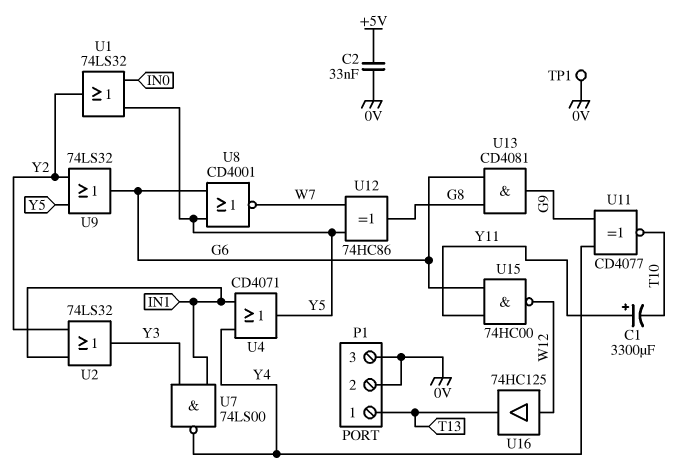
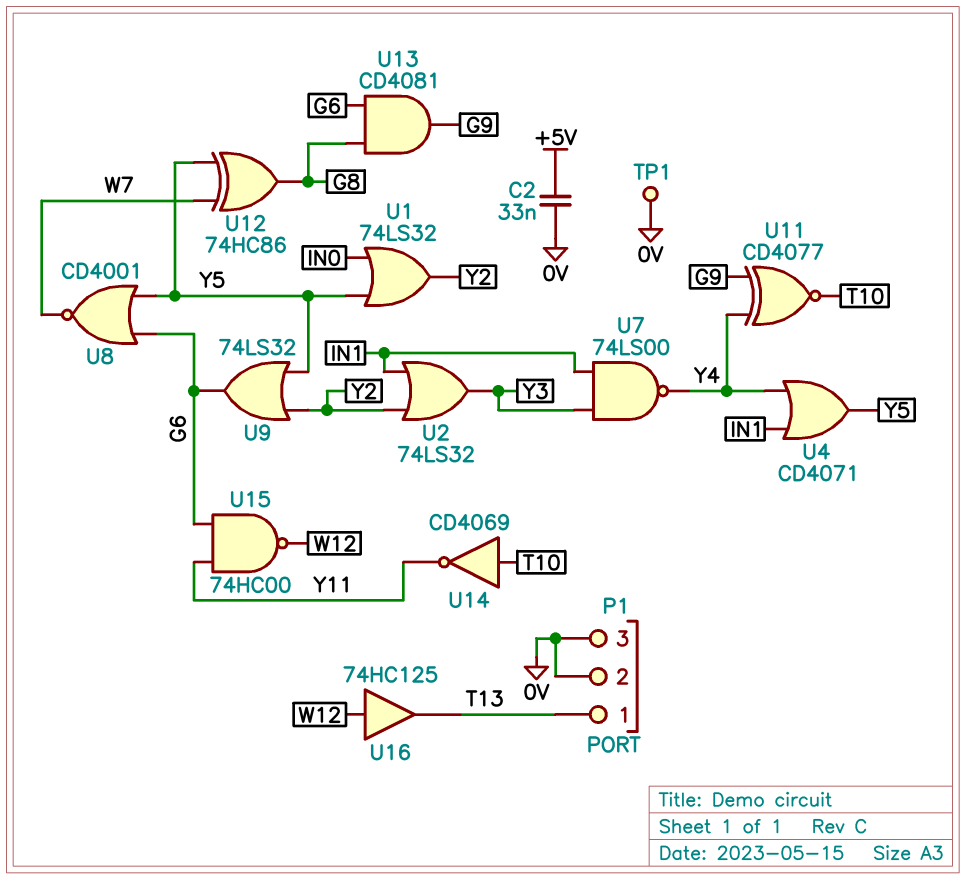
C1: 3300uF (plus Y11, minus T10) -> none
U14: none -> NOT CD4069 (in T10, out Y11)

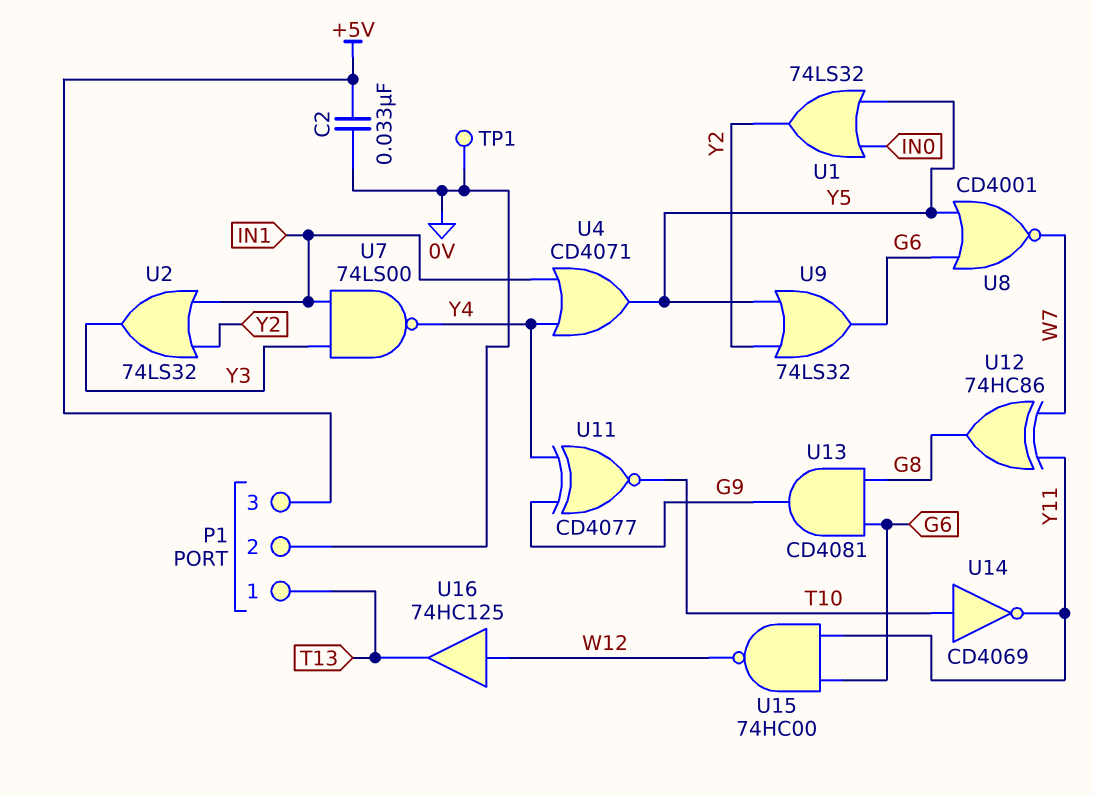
P1 pin 3: 0V -> +5V
U12: XOR 74HC86 (in W7, in Y5, out G8) -> XOR 74HC86 (in W7, in Y11, out G8)

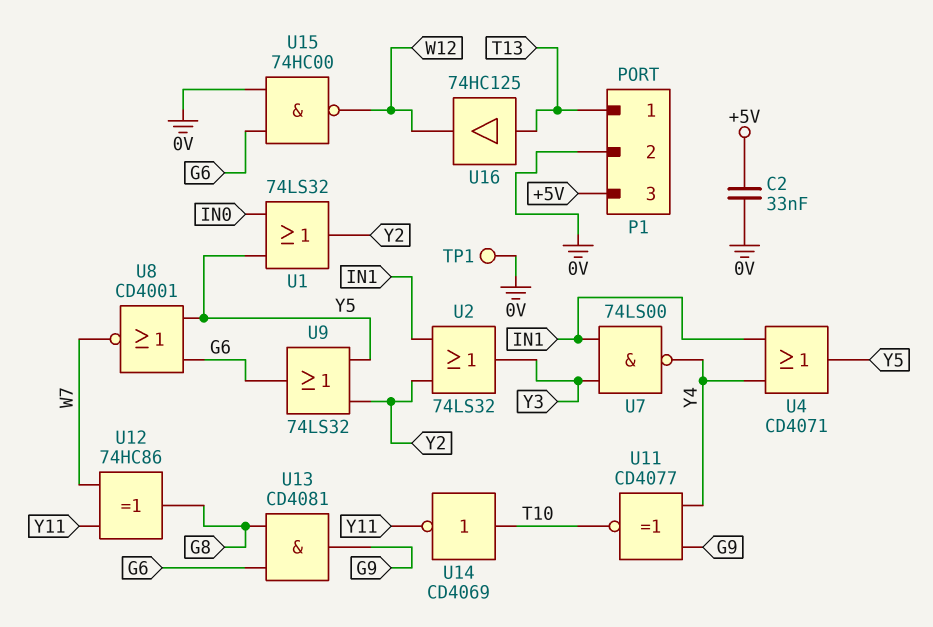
U15: NAND 74HC00 (in G6, in Y11, out W12) -> NAND 74HC00 (in 0V, in G6, out W12)
U16: buffer 74HC125 (in W12, out T13) -> buffer 74HC125 (in T13, out W12)

